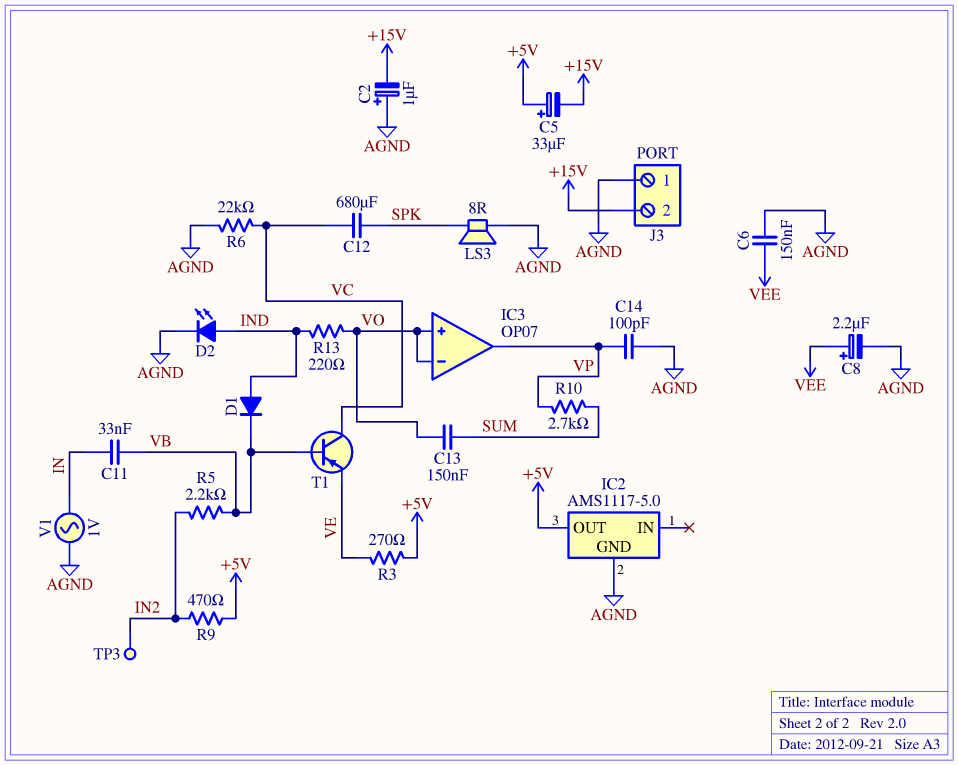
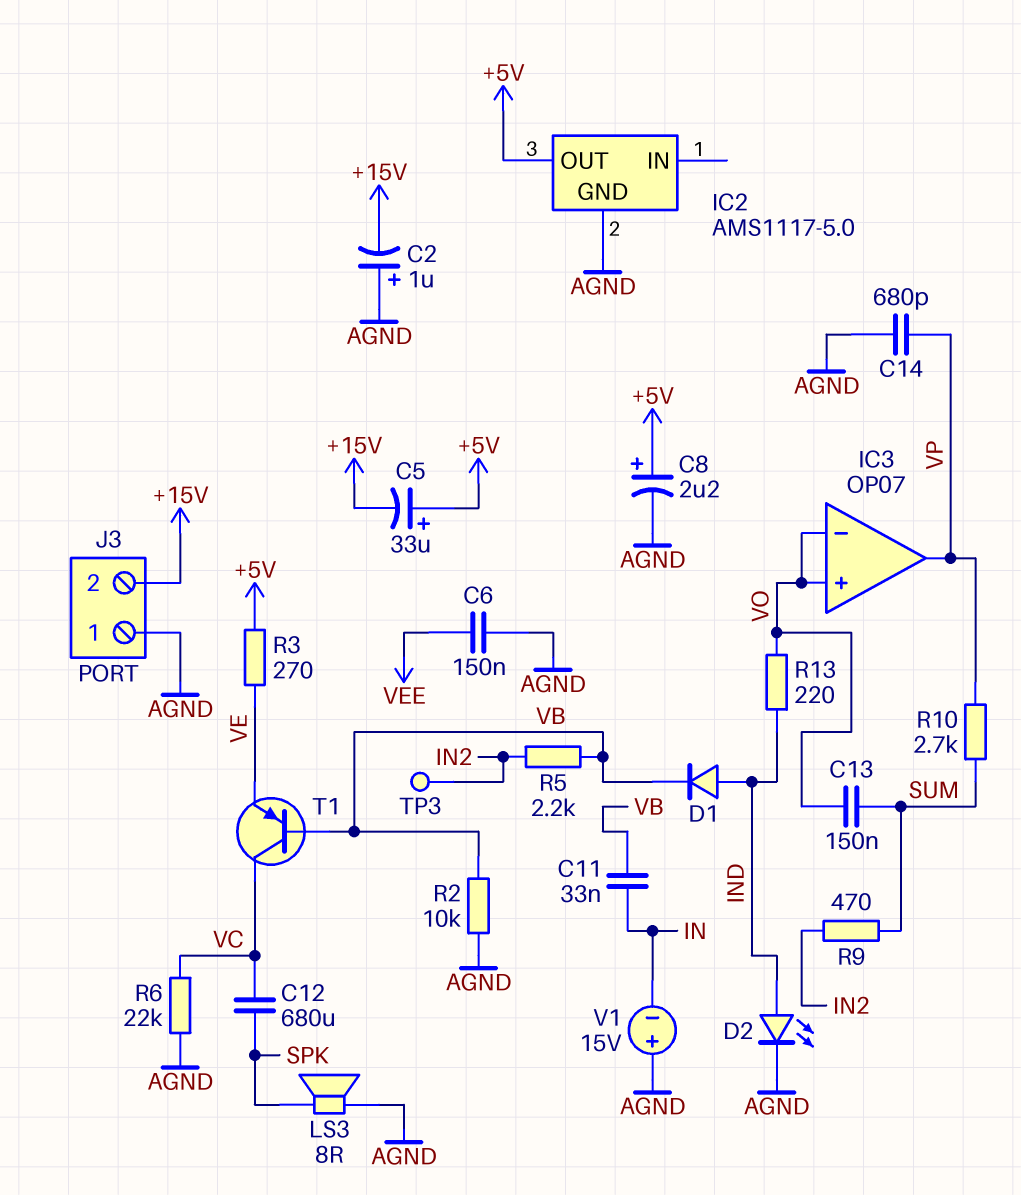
C8: 2.2uF (plus VEE, minus AGND) -> 2.2uF (plus +5V, minus AGND)
C14: 100pF (AGND, VP) -> 680pF (AGND, VP)
R2: none -> 10k (AGND, VB)
R9: 470 (+5V, IN2) -> 470 (IN2, SUM)
V1: AC 1V (AGND, IN) -> 15V (plus AGND, minus IN)

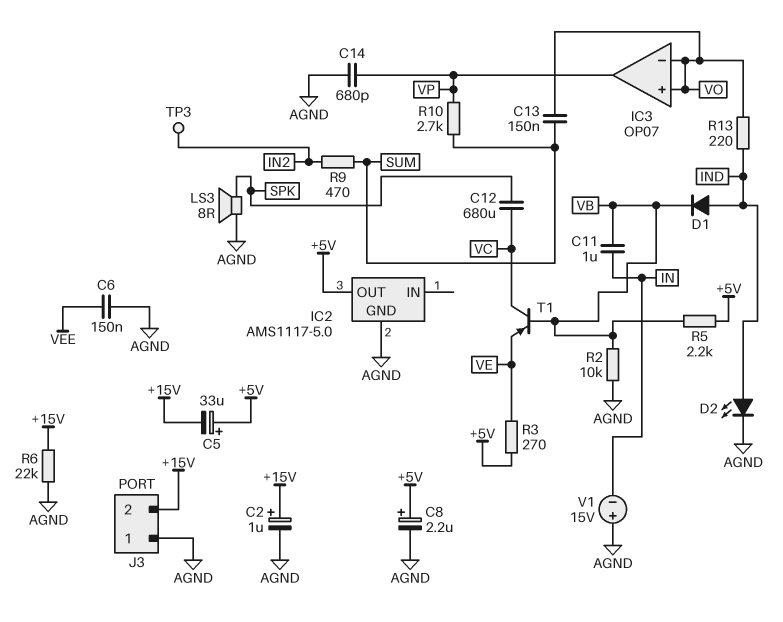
C2: 1uF (plus AGND, minus +15V) -> 1uF (plus +15V, minus AGND)
C11: 33nF (IN, VB) -> 1uF (IN, VB)
R5: 2.2k (IN2, VB) -> 2.2k (+5V, VB)
R6: 22k (AGND, VC) -> 22k (+15V, AGND)

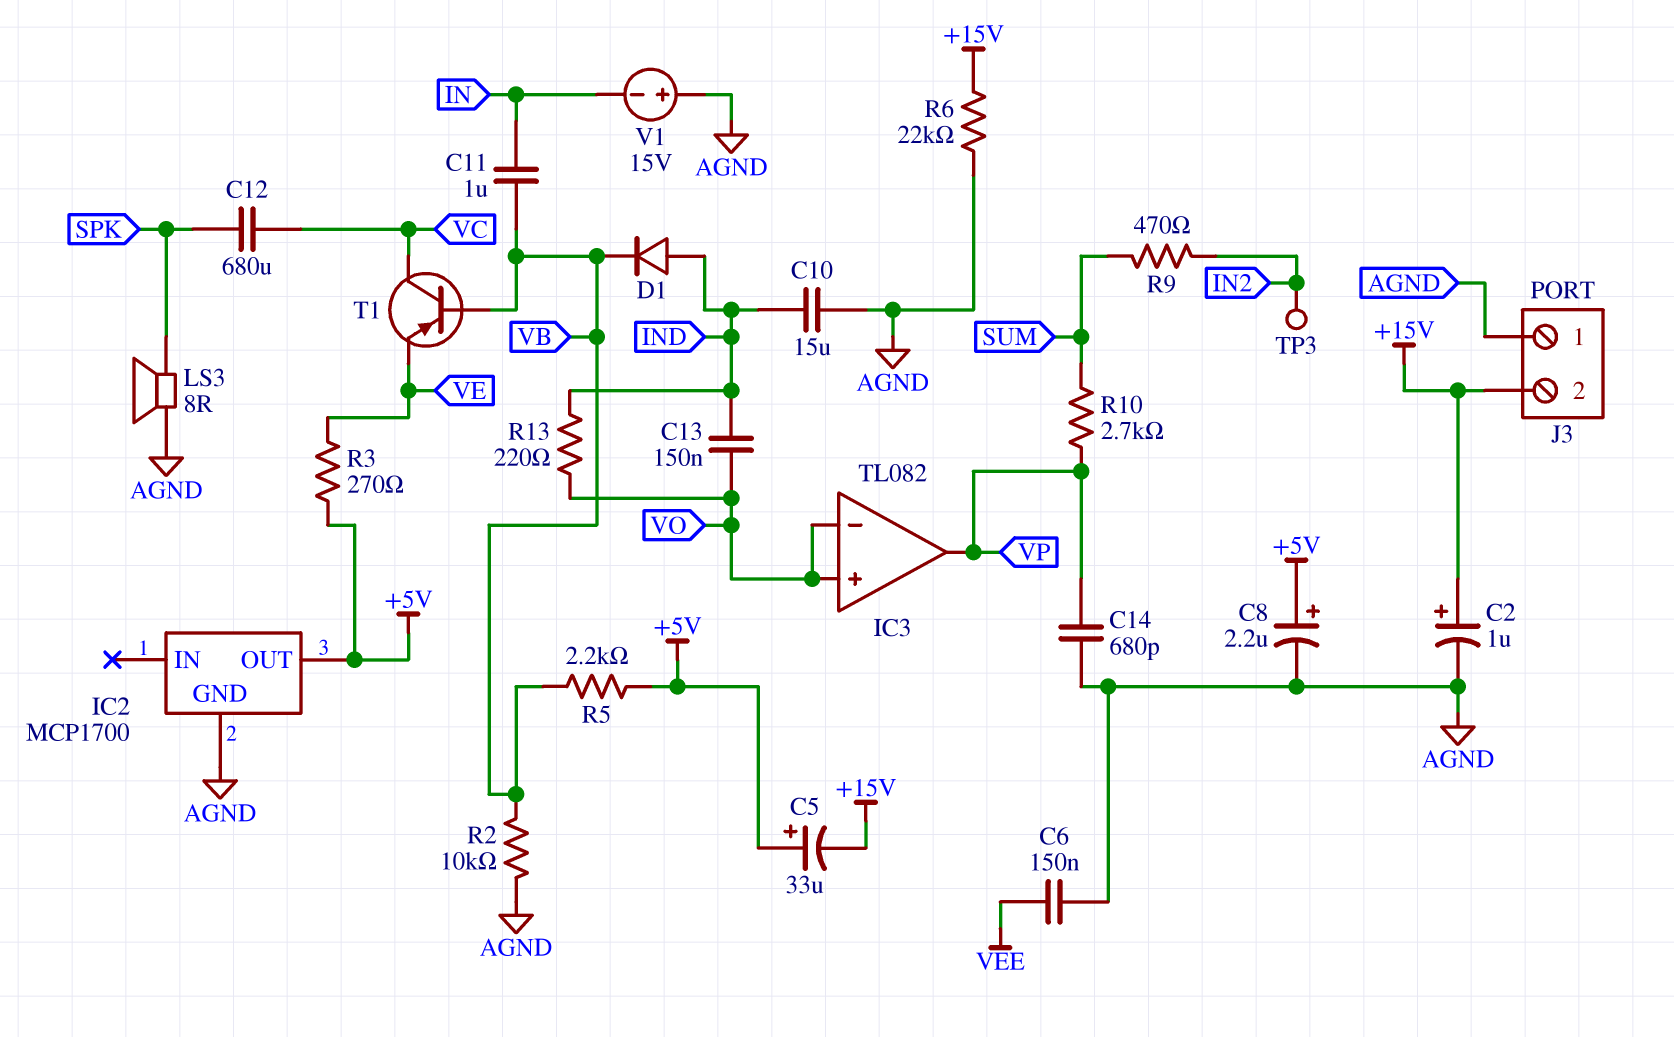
C10: none -> 15uF (AGND, IND)
C13: 150nF (SUM, VO) -> 150nF (IND, VO)
D2: LED (A IND, K AGND) -> none
IC2: AMS1117-5.0 -> MCP1700
IC3: OP07 -> TL082

